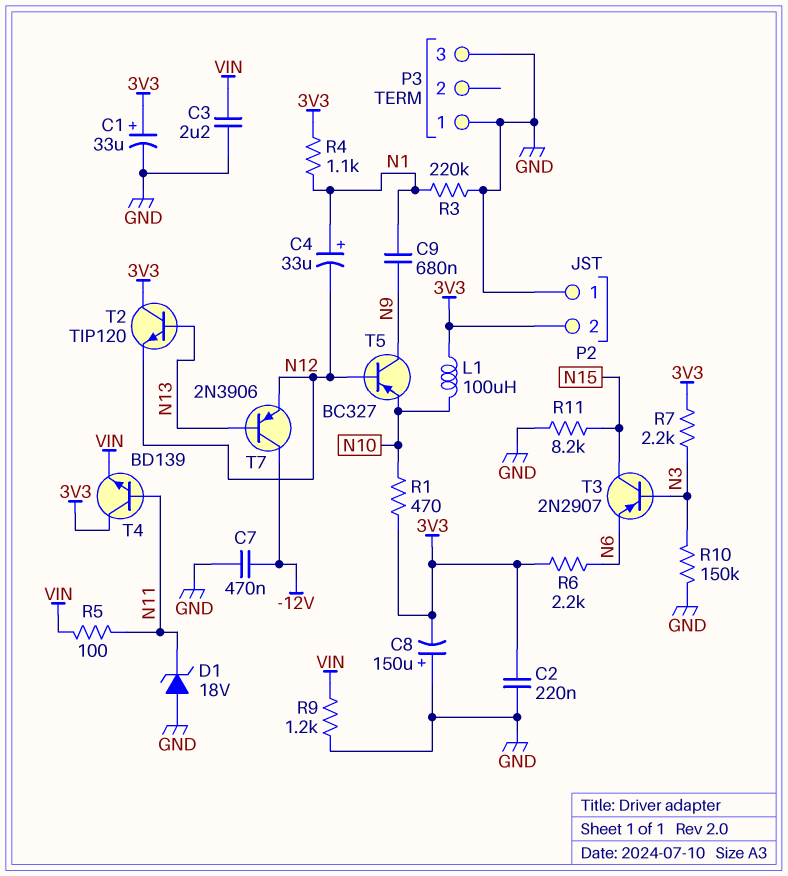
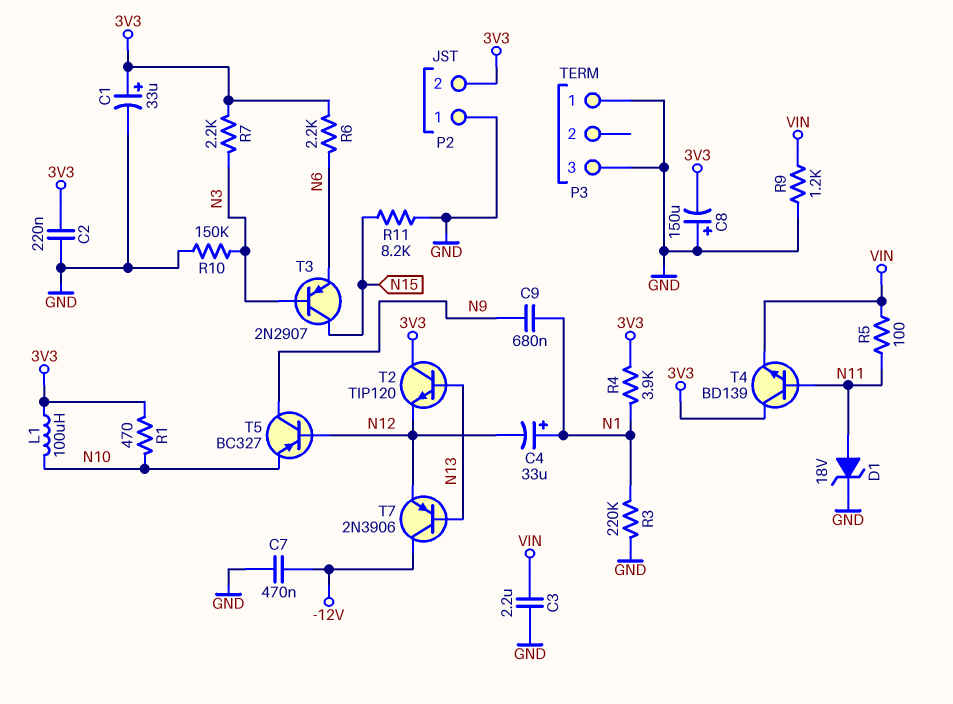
D1: zener 18V (A GND, K N11) -> zener 18V (A N11, K GND)
R4: 1.1k (3V3, N1) -> 3.9k (3V3, N1)

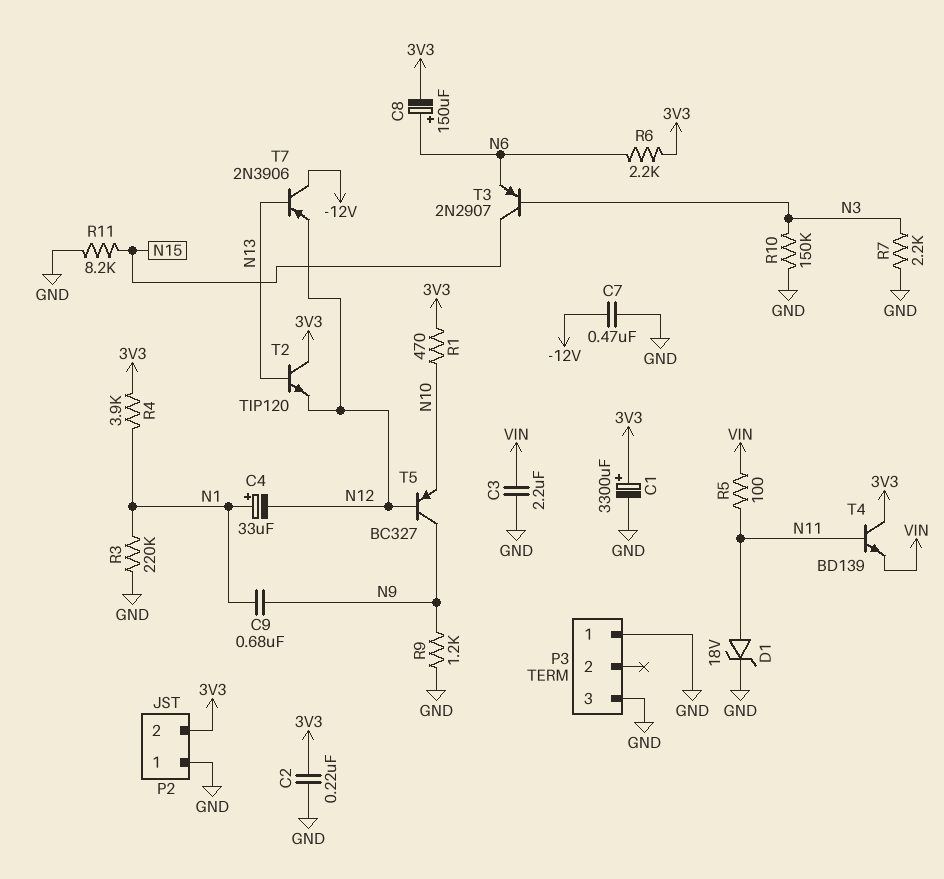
C1: 33uF (plus 3V3, minus GND) -> 3300uF (plus 3V3, minus GND)
C8: 150uF (plus GND, minus 3V3) -> 150uF (plus N6, minus 3V3)
L1: 100uH (3V3, N10) -> none
R7: 2.2k (3V3, N3) -> 2.2k (GND, N3)
R9: 1.2k (GND, VIN) -> 1.2k (GND, N9)

